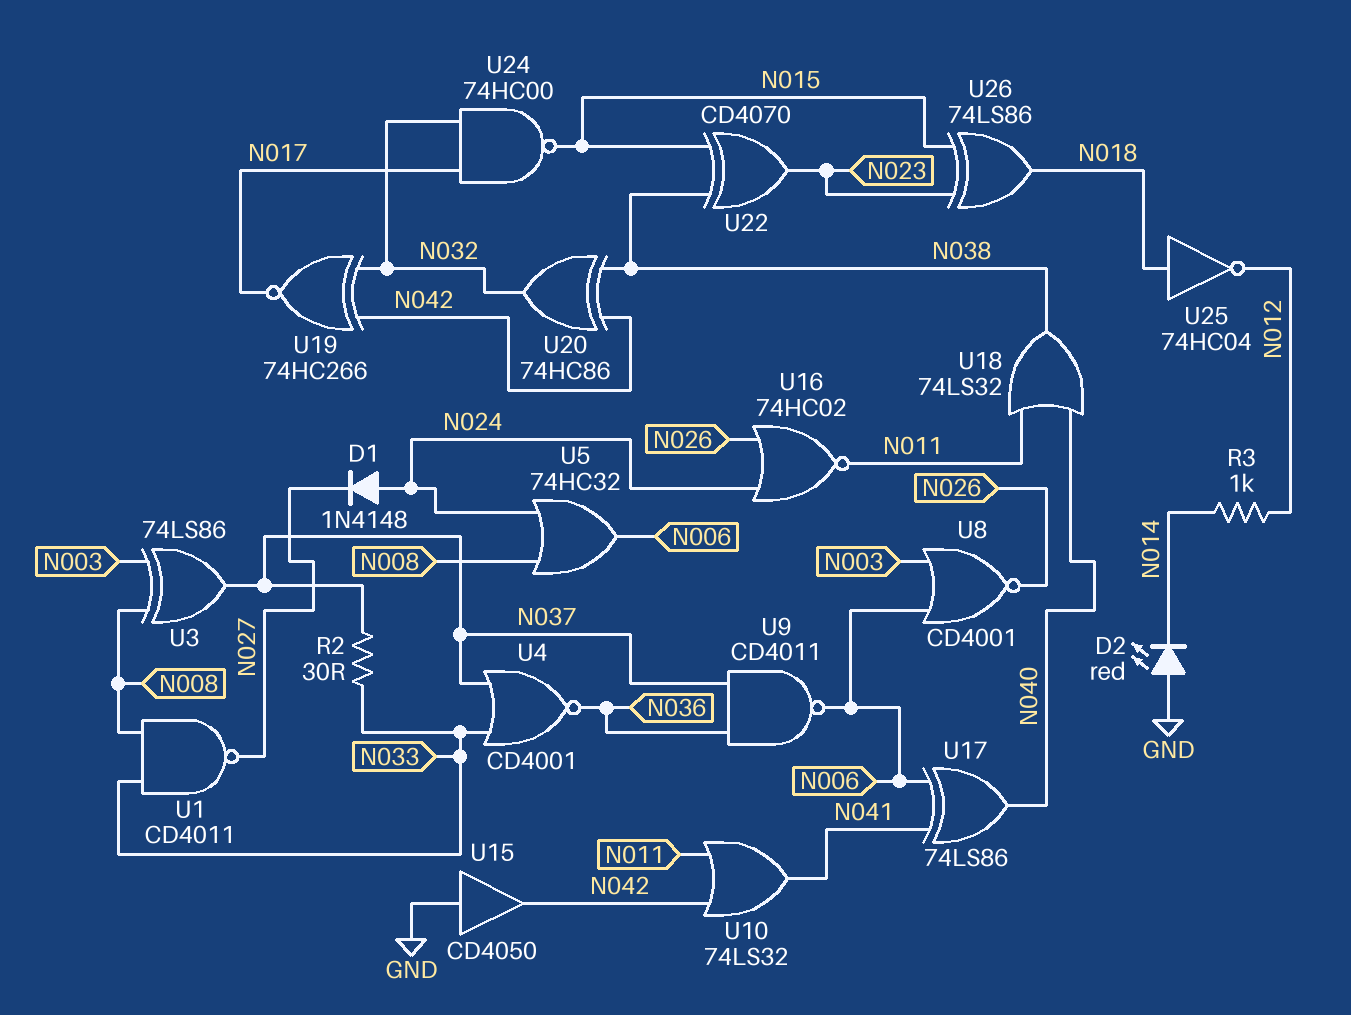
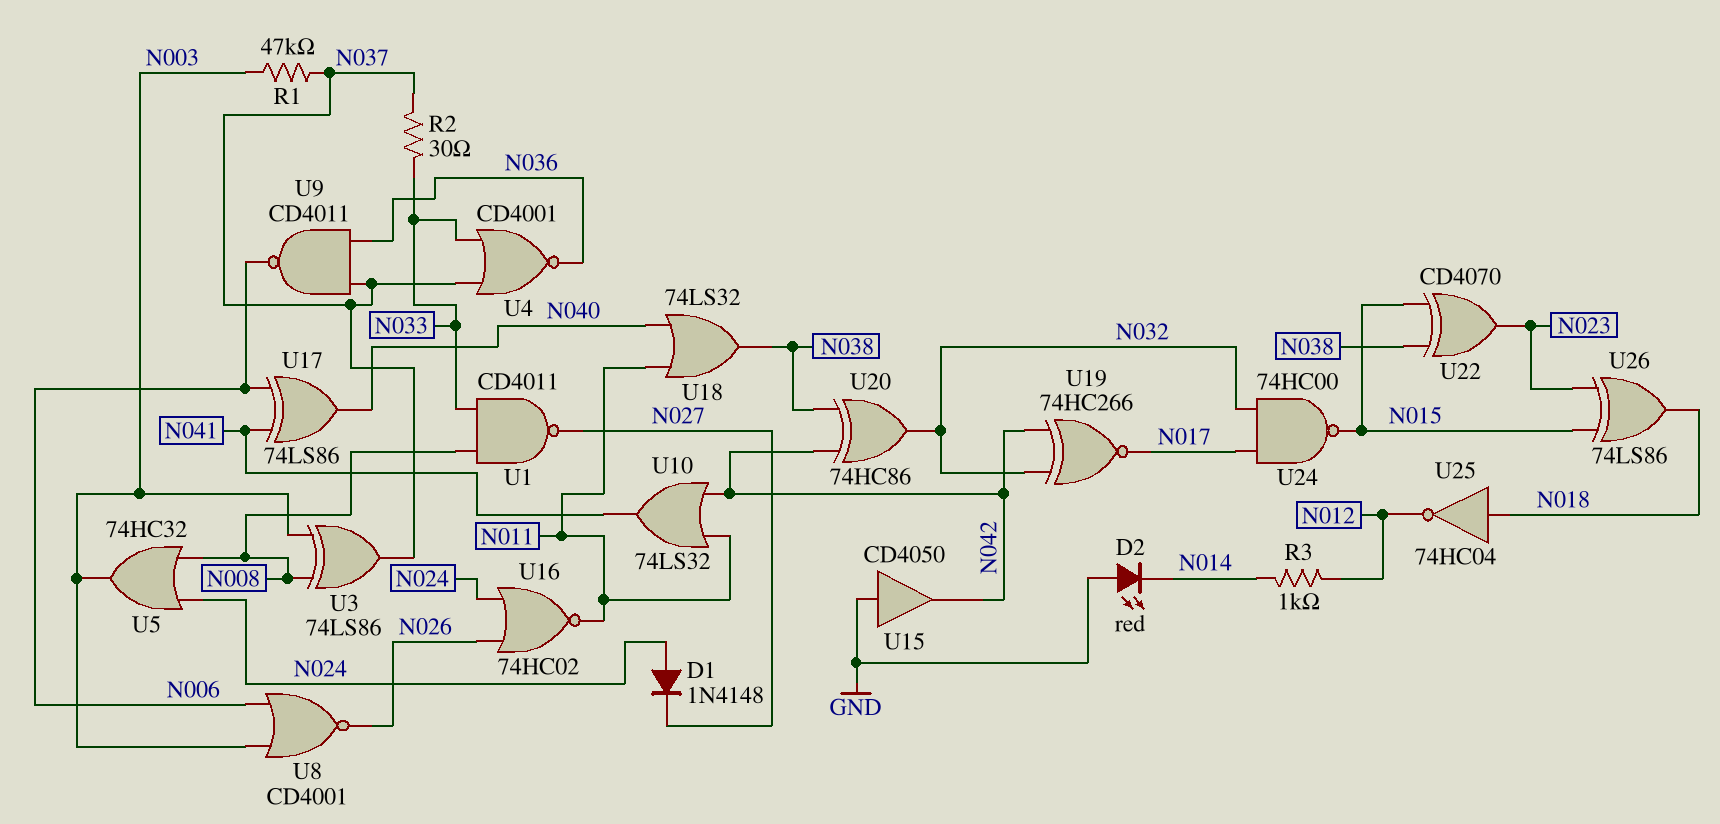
R1: none -> 47k (N003, N037)
U5: OR 74HC32 (in N008, in N024, out N006) -> OR 74HC32 (in N008, in N024, out N003)

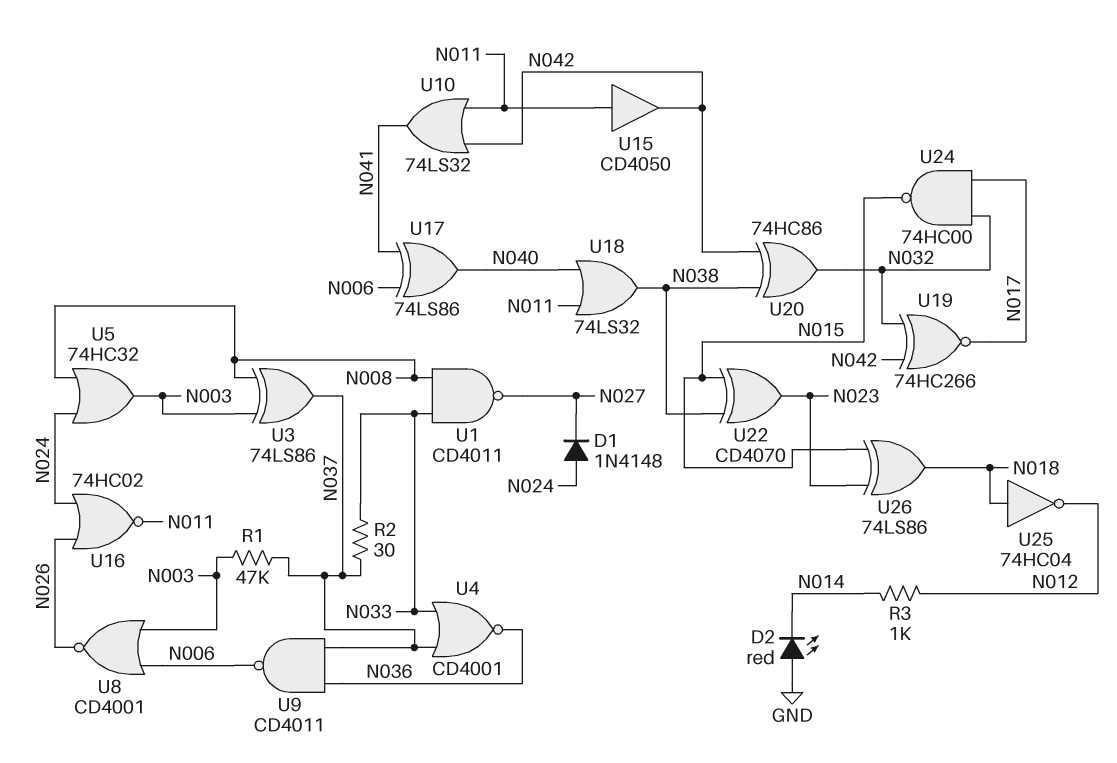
U15: buffer CD4050 (in GND, out N042) -> buffer CD4050 (in N011, out N042)

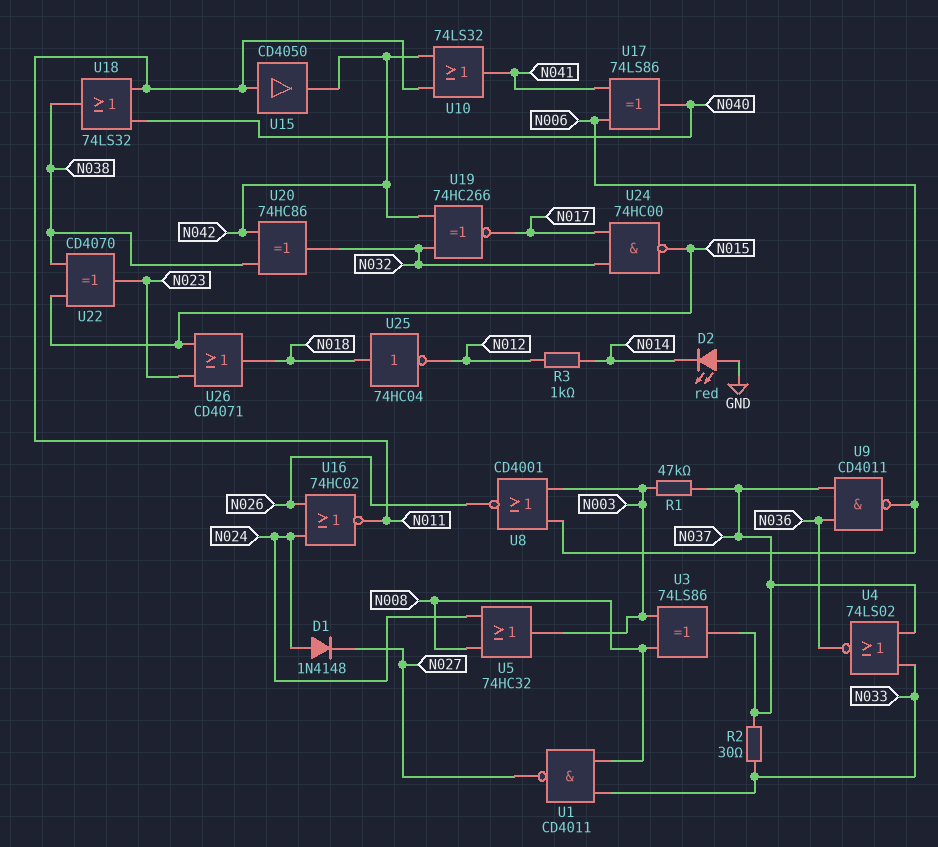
U4: NOR CD4001 (in N033, in N037, out N036) -> NOR 74LS02 (in N033, in N037, out N036)
U26: XOR 74LS86 (in N015, in N023, out N018) -> OR CD4071 (in N015, in N023, out N018)

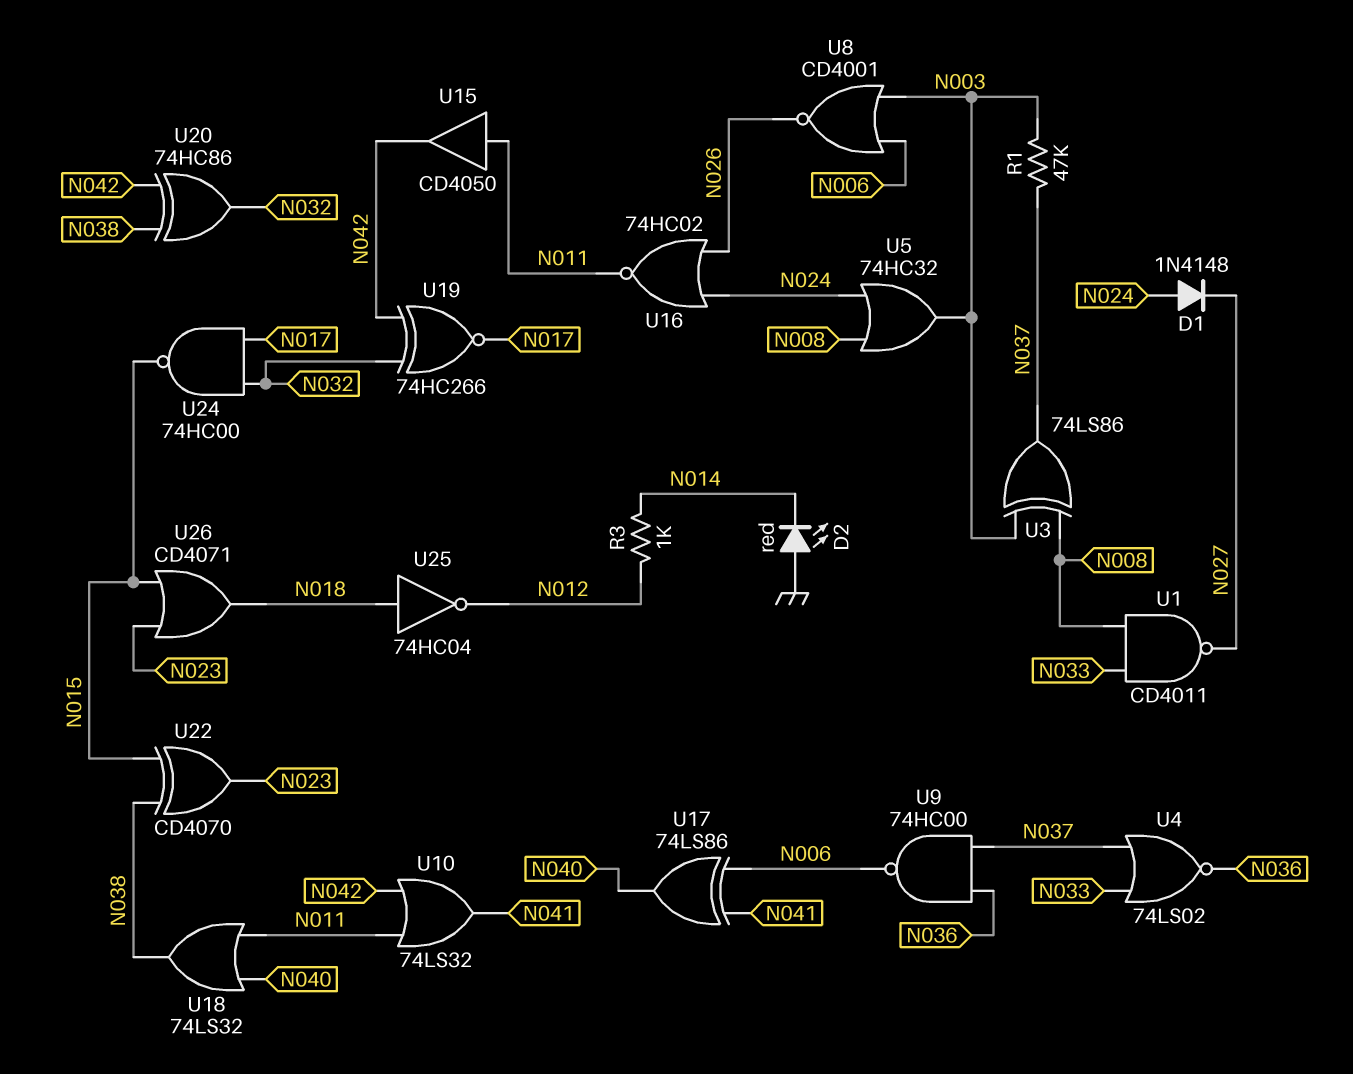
R2: 30 (N033, N037) -> none
U9: NAND CD4011 (in N036, in N037, out N006) -> NAND 74HC00 (in N036, in N037, out N006)

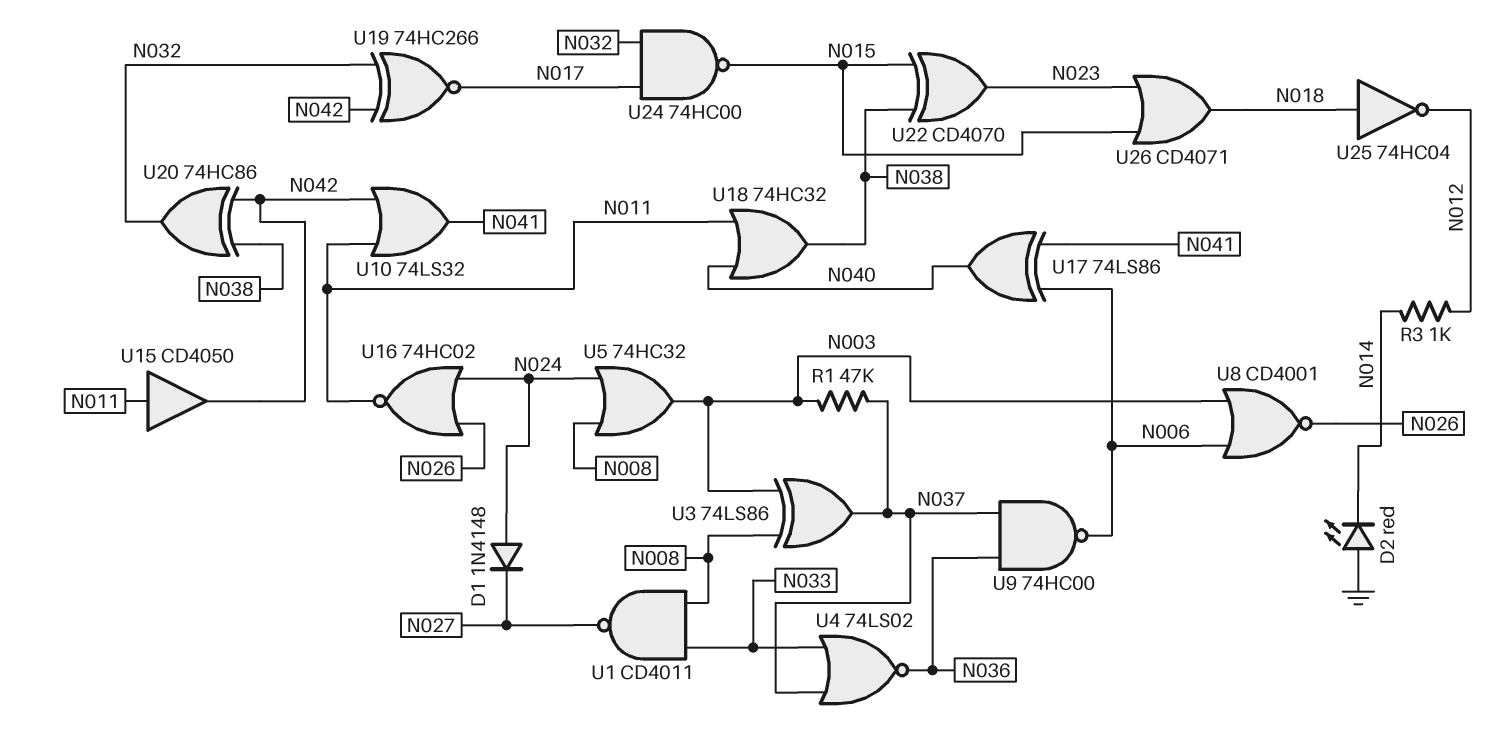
U18: OR 74LS32 (in N011, in N040, out N038) -> OR 74HC32 (in N011, in N040, out N038)

